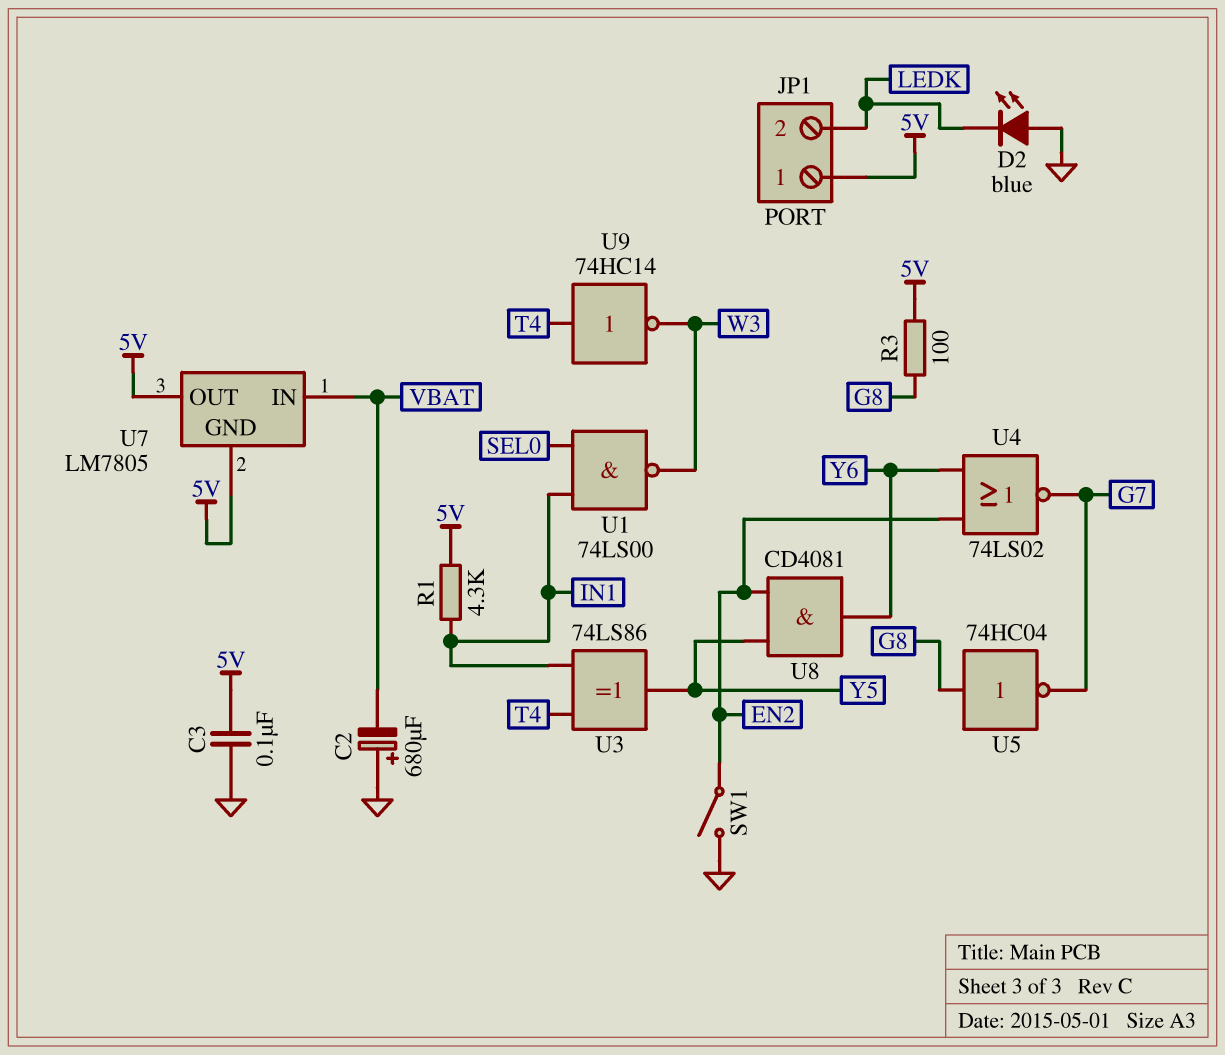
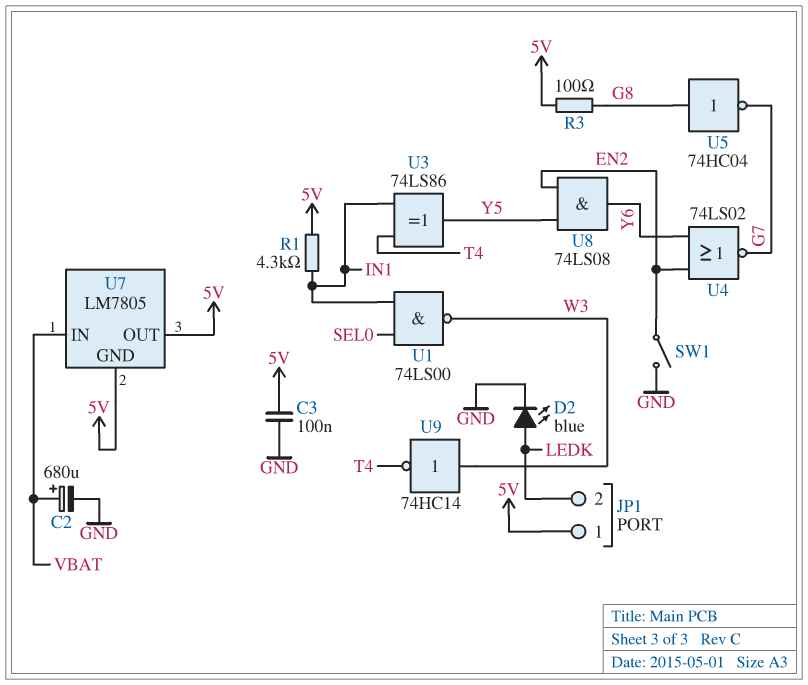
C2: 680uF (plus GND, minus VBAT) -> 680uF (plus VBAT, minus GND)
D2: LED blue (A GND, K LEDK) -> LED blue (A LEDK, K GND)
U8: AND CD4081 (in EN2, in Y5, out Y6) -> AND 74LS08 (in EN2, in Y5, out Y6)
U9: NOT 74HC14 (in T4, out W3) -> NOT 74HC14 (in W3, out T4)

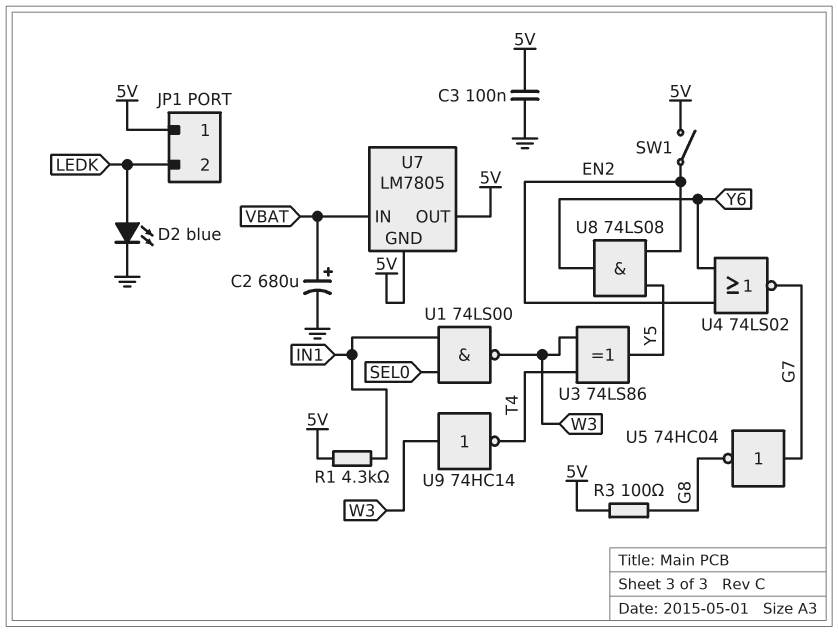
SW1: switch (EN2, GND) -> switch (5V, EN2)
U3: XOR 74LS86 (in IN1, in T4, out Y5) -> XOR 74LS86 (in T4, in W3, out Y5)
U5: NOT 74HC04 (in G8, out G7) -> NOT 74HC04 (in G7, out G8)

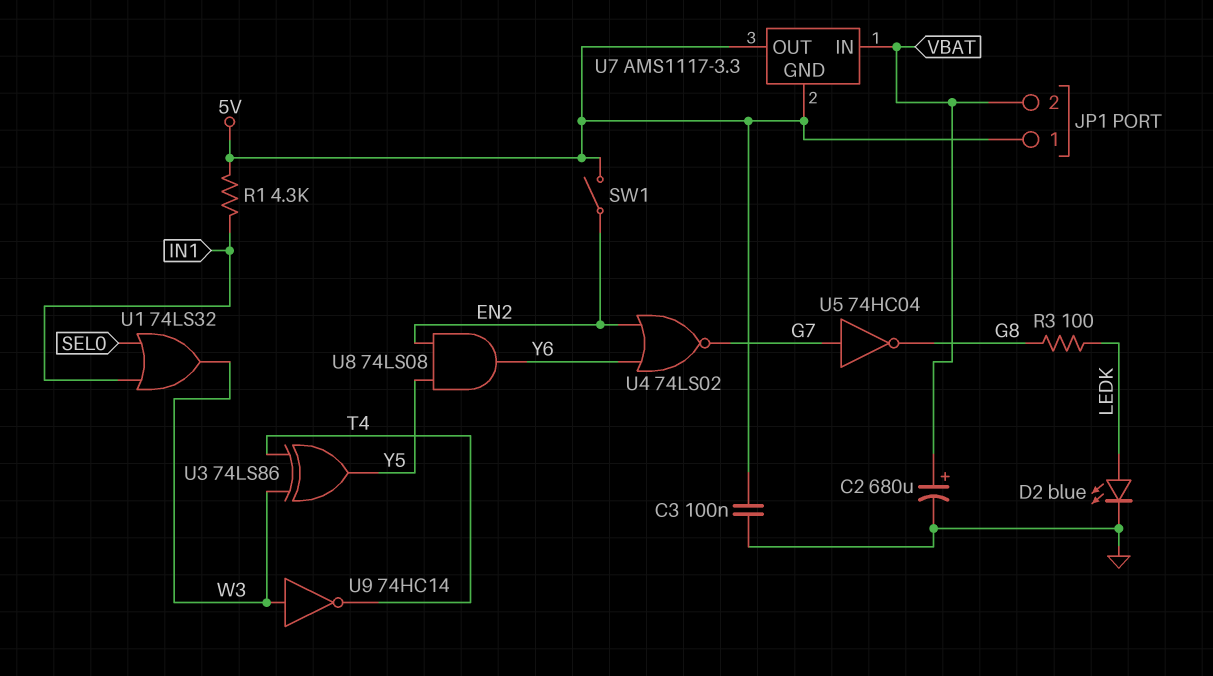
JP1 pin 2: LEDK -> VBAT
R3: 100 (5V, G8) -> 100 (G8, LEDK)
U1: NAND 74LS00 (in IN1, in SEL0, out W3) -> OR 74LS32 (in IN1, in SEL0, out W3)
U7: LM7805 -> AMS1117-3.3

